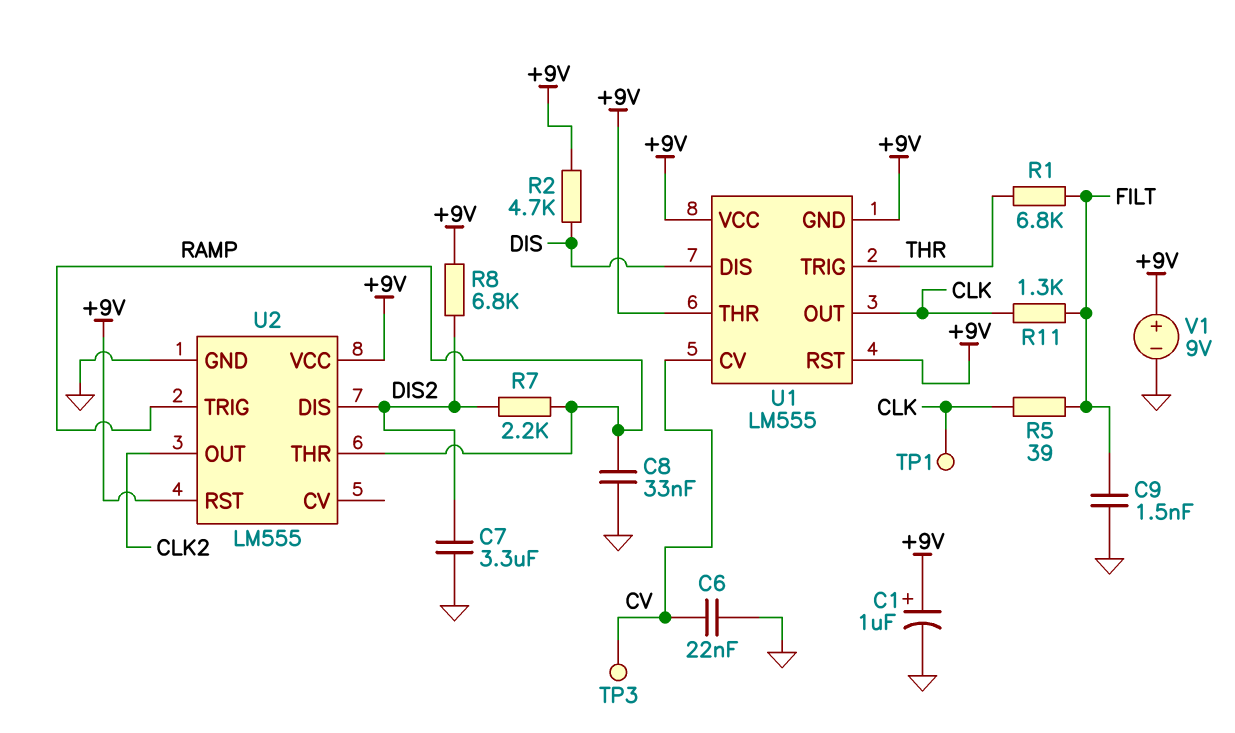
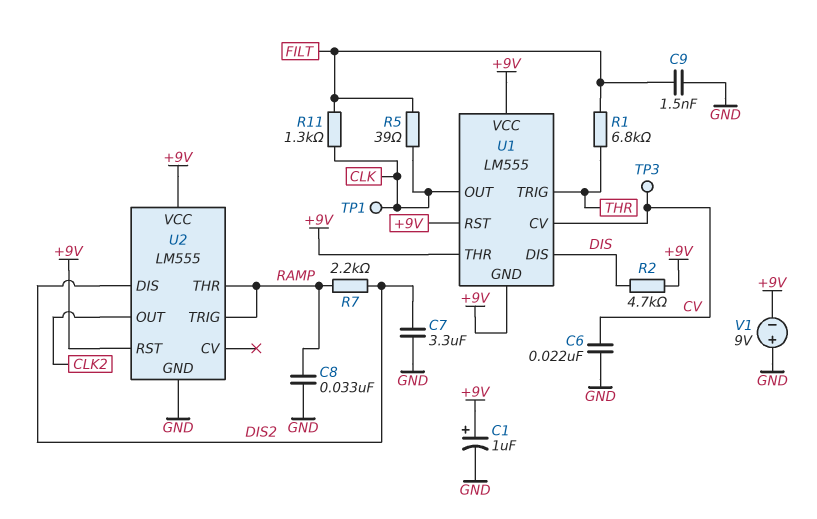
R8: 6.8k (+9V, DIS2) -> none
V1: 9V (plus +9V, minus GND) -> 9V (plus GND, minus +9V)

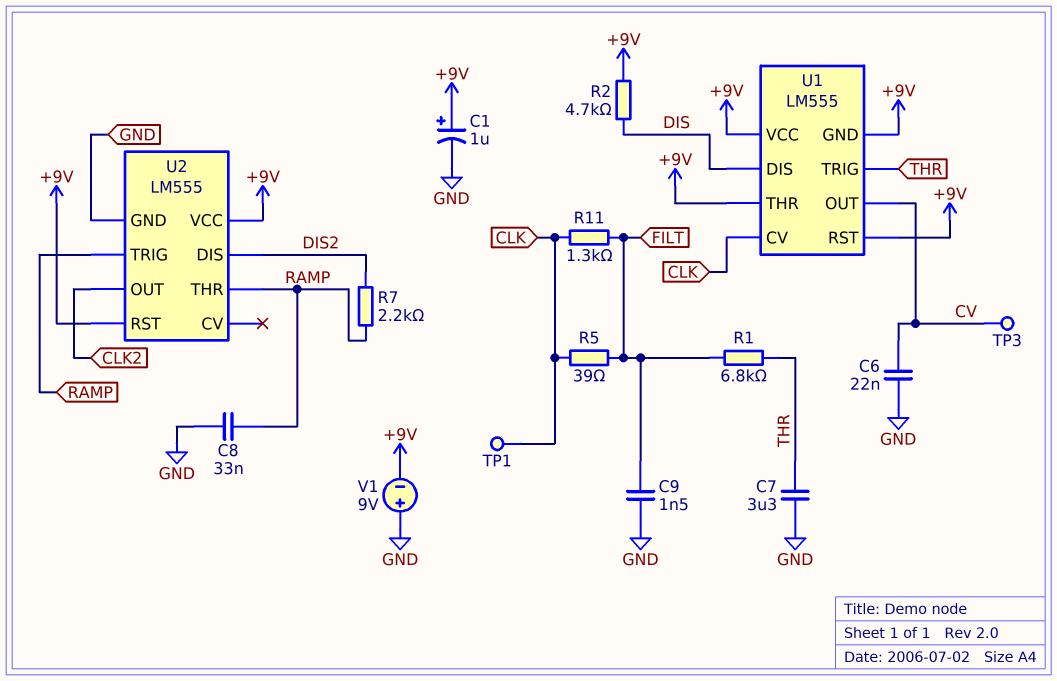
C7: 3.3uF (DIS2, GND) -> 3.3uF (GND, THR)
U1 pin CV: CV -> CLK
U1 pin OUT: CLK -> CV

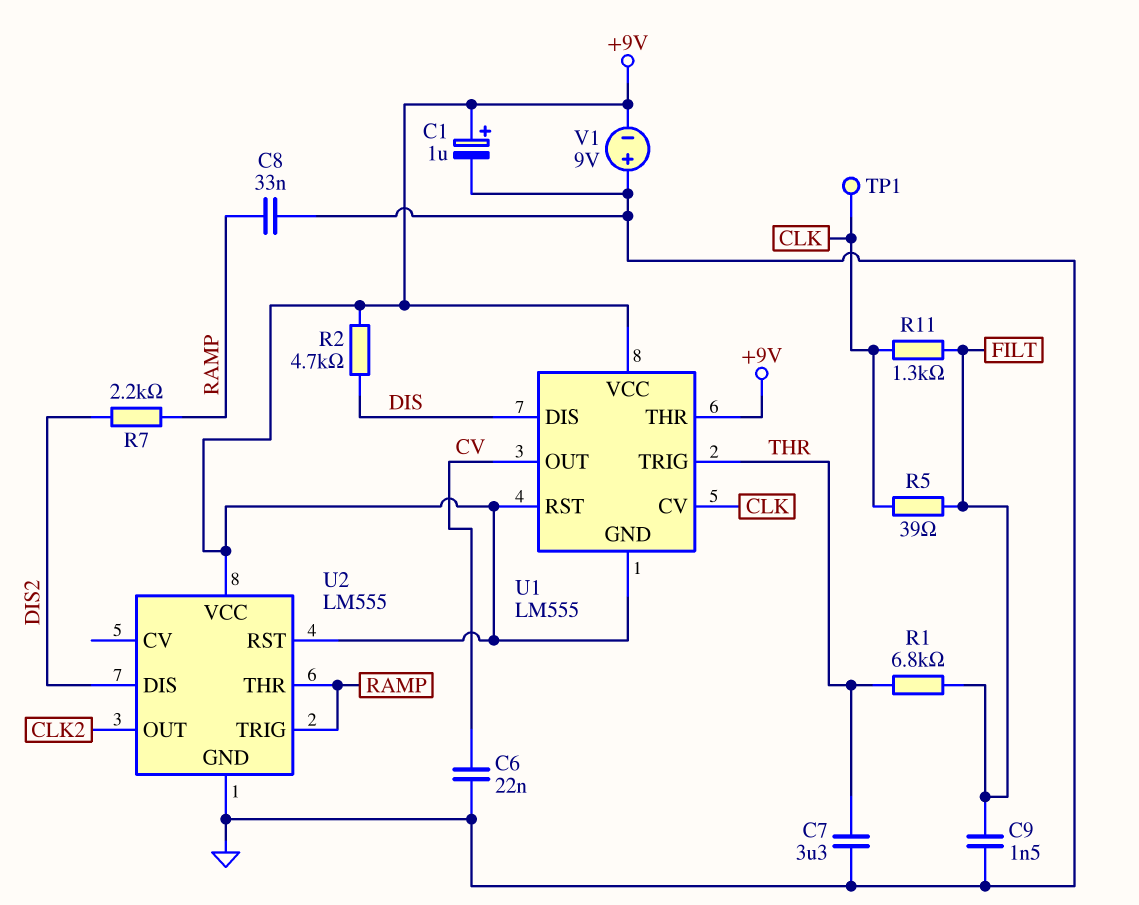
TP3: test point (CV) -> none

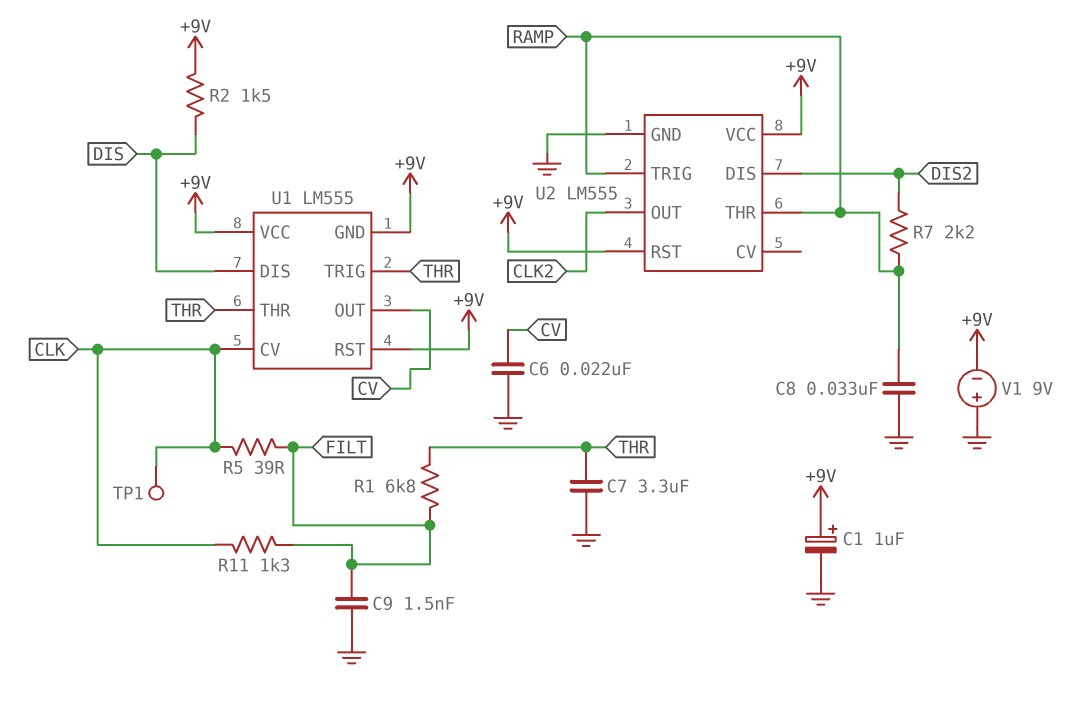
R2: 4.7k (+9V, DIS) -> 1.5k (+9V, DIS)
U1 pin THR: +9V -> THR

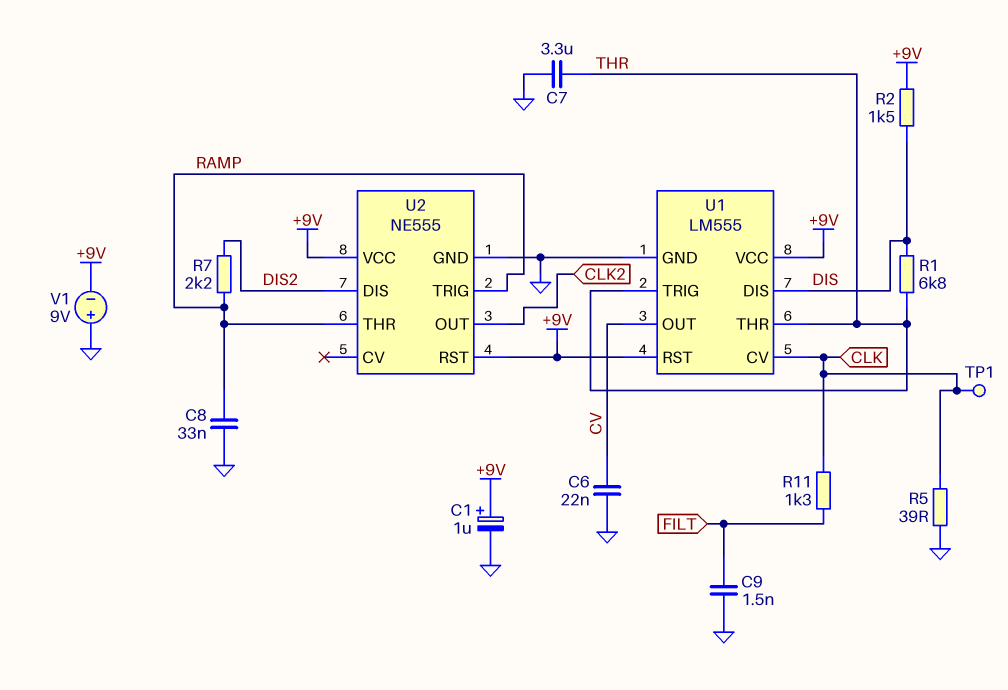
R1: 6.8k (FILT, THR) -> 6.8k (DIS, THR)
R5: 39 (CLK, FILT) -> 39 (CLK, GND)
U1 pin GND: +9V -> GND
U2: LM555 -> NE555

